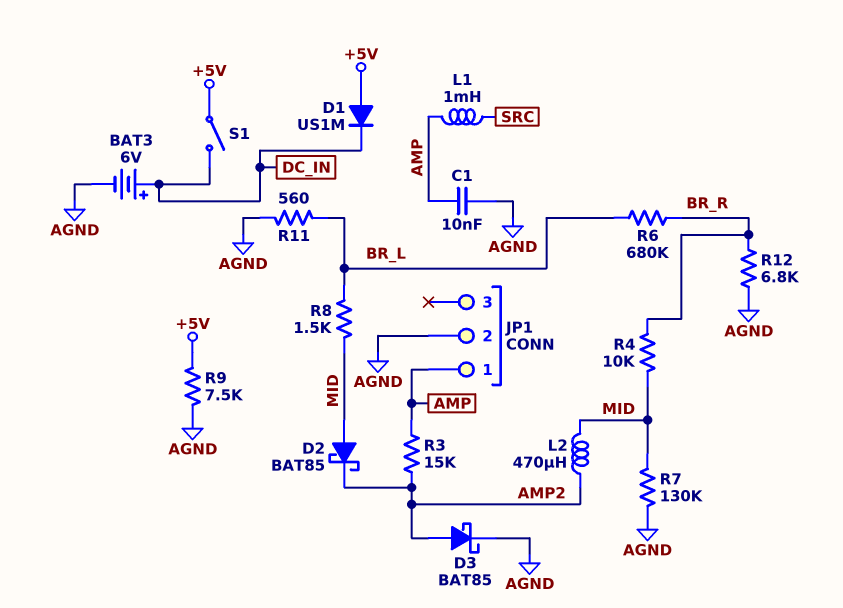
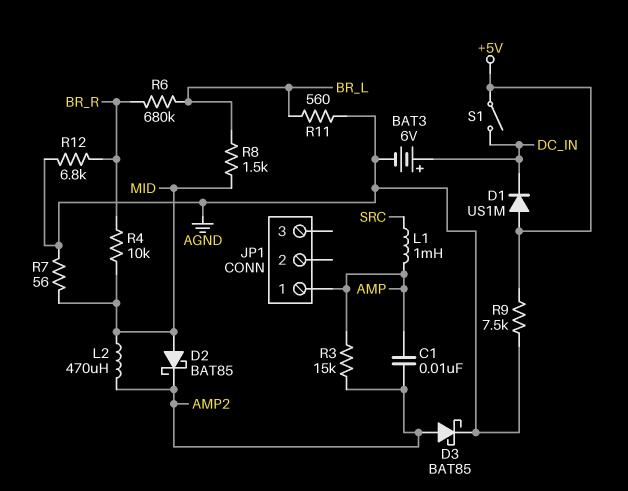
C1: 10nF (AGND, AMP) -> 10nF (AMP, AMP2)
JP1 pin 2: AGND -> none
R7: 130k (AGND, MID) -> 56 (AGND, MID)

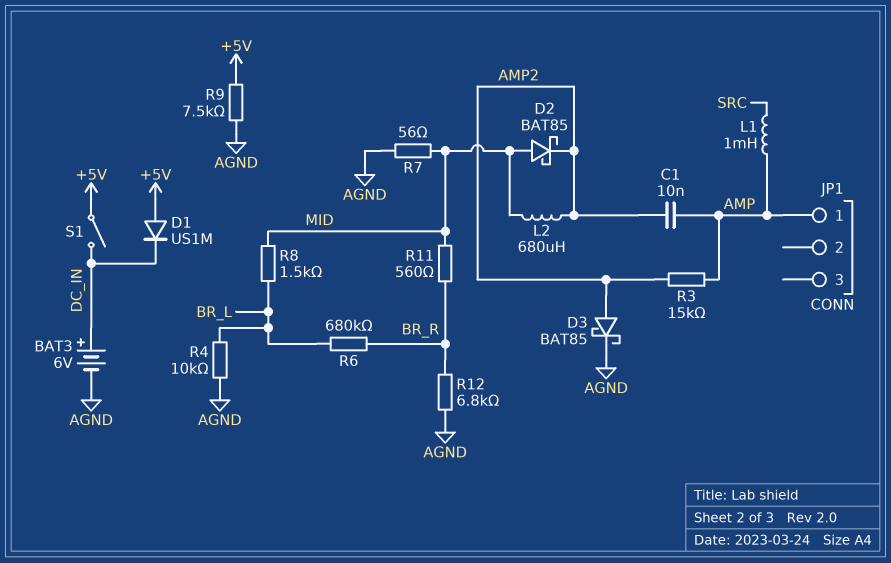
L2: 470uH (AMP2, MID) -> 680uH (AMP2, MID)
R4: 10k (BR_R, MID) -> 10k (AGND, BR_L)
R11: 560 (AGND, BR_L) -> 560 (BR_R, MID)

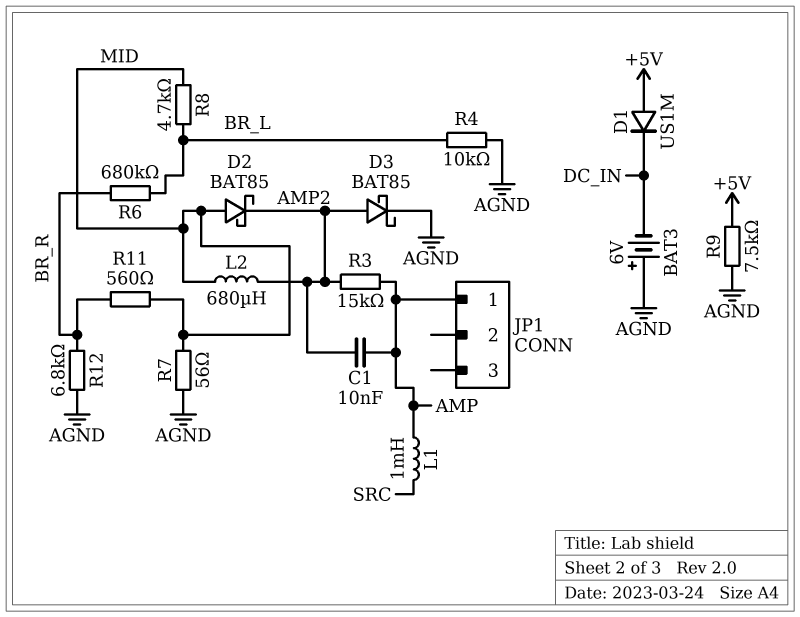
BAT3: 6V (plus DC_IN, minus AGND) -> 6V (plus AGND, minus DC_IN)
R8: 1.5k (BR_L, MID) -> 4.7k (BR_L, MID)
S1: switch (+5V, DC_IN) -> none

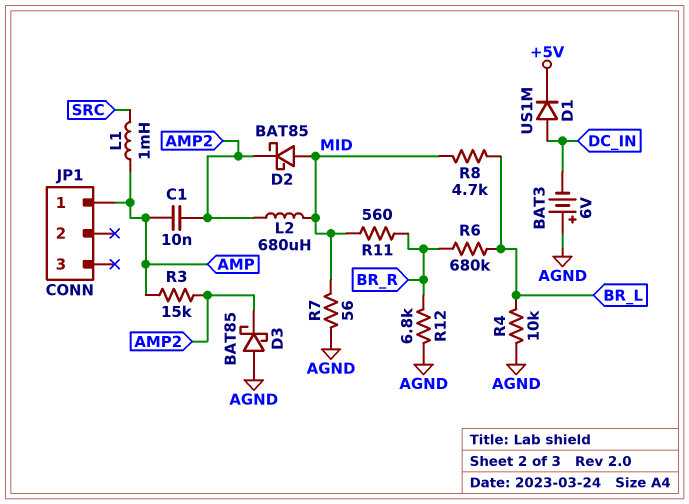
D1: diode US1M (A +5V, K DC_IN) -> diode US1M (A DC_IN, K +5V)
D3: schottky BAT85 (A AMP2, K AGND) -> schottky BAT85 (A AGND, K AMP2)
R9: 7.5k (+5V, AGND) -> none

